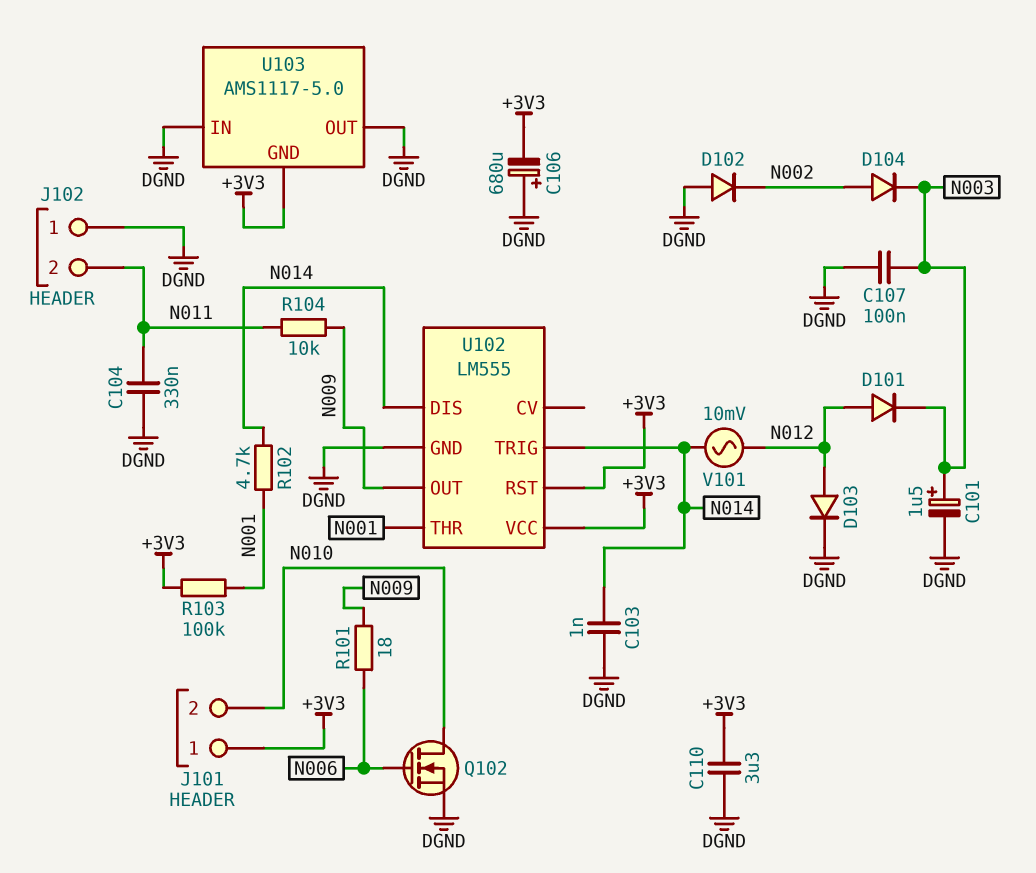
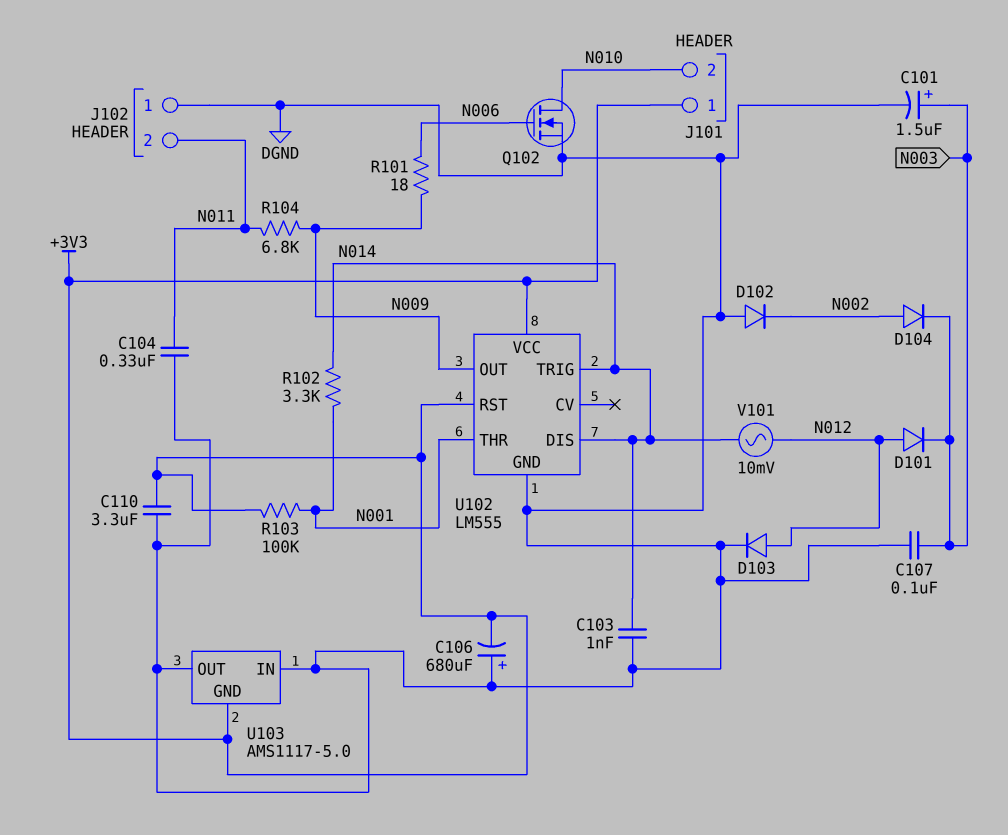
R102: 4.7k (N001, N014) -> 3.3k (N001, N014)
R104: 10k (N009, N011) -> 6.8k (N009, N011)

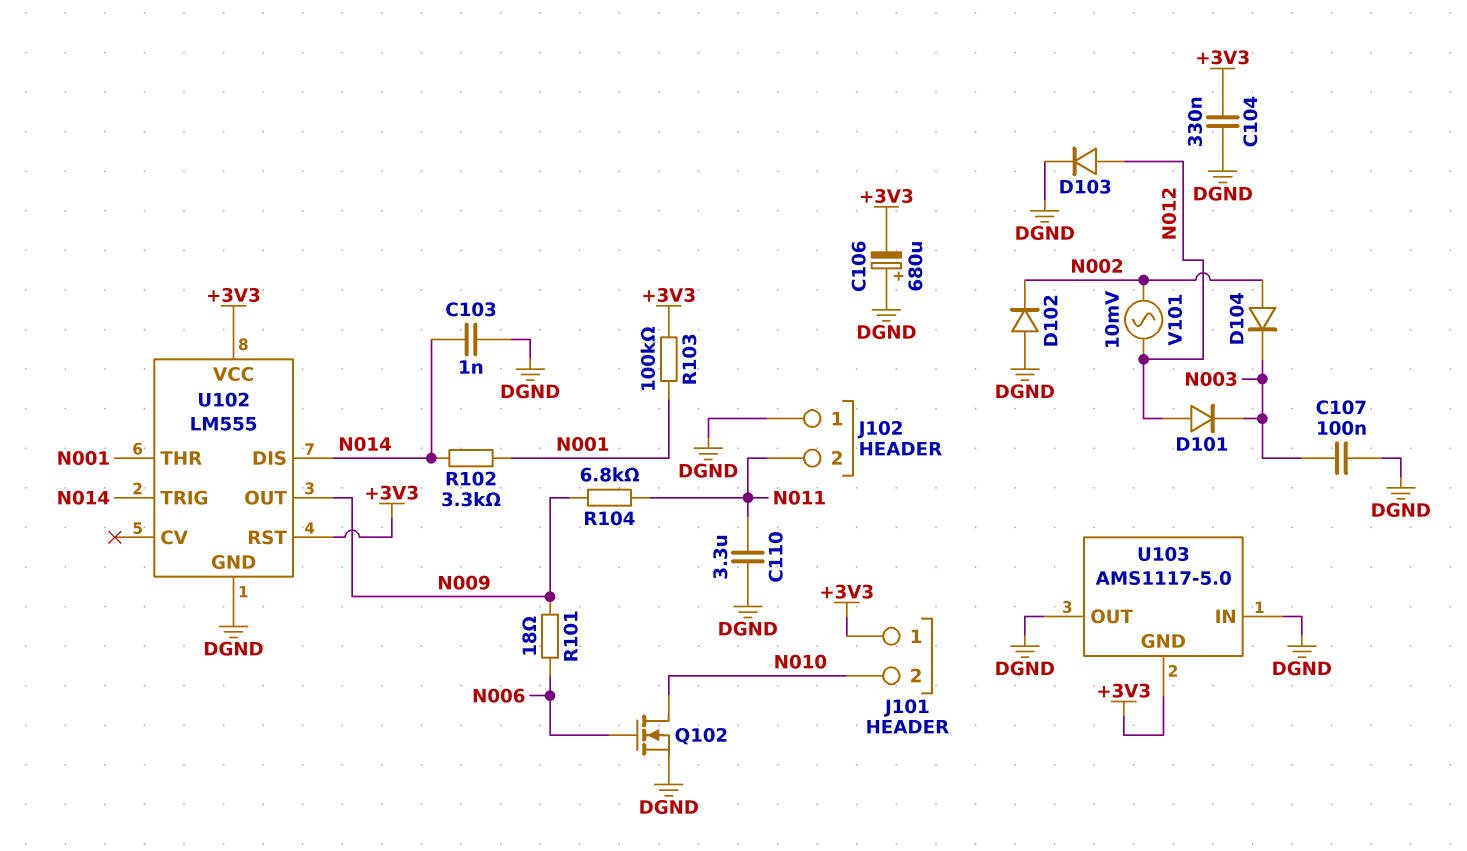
C101: 1.5uF (plus N003, minus DGND) -> none
C104: 330nF (DGND, N011) -> 330nF (+3V3, DGND)
C110: 3.3uF (+3V3, DGND) -> 3.3uF (DGND, N011)
V101: AC 10mV (N012, N014) -> AC 10mV (N002, N012)

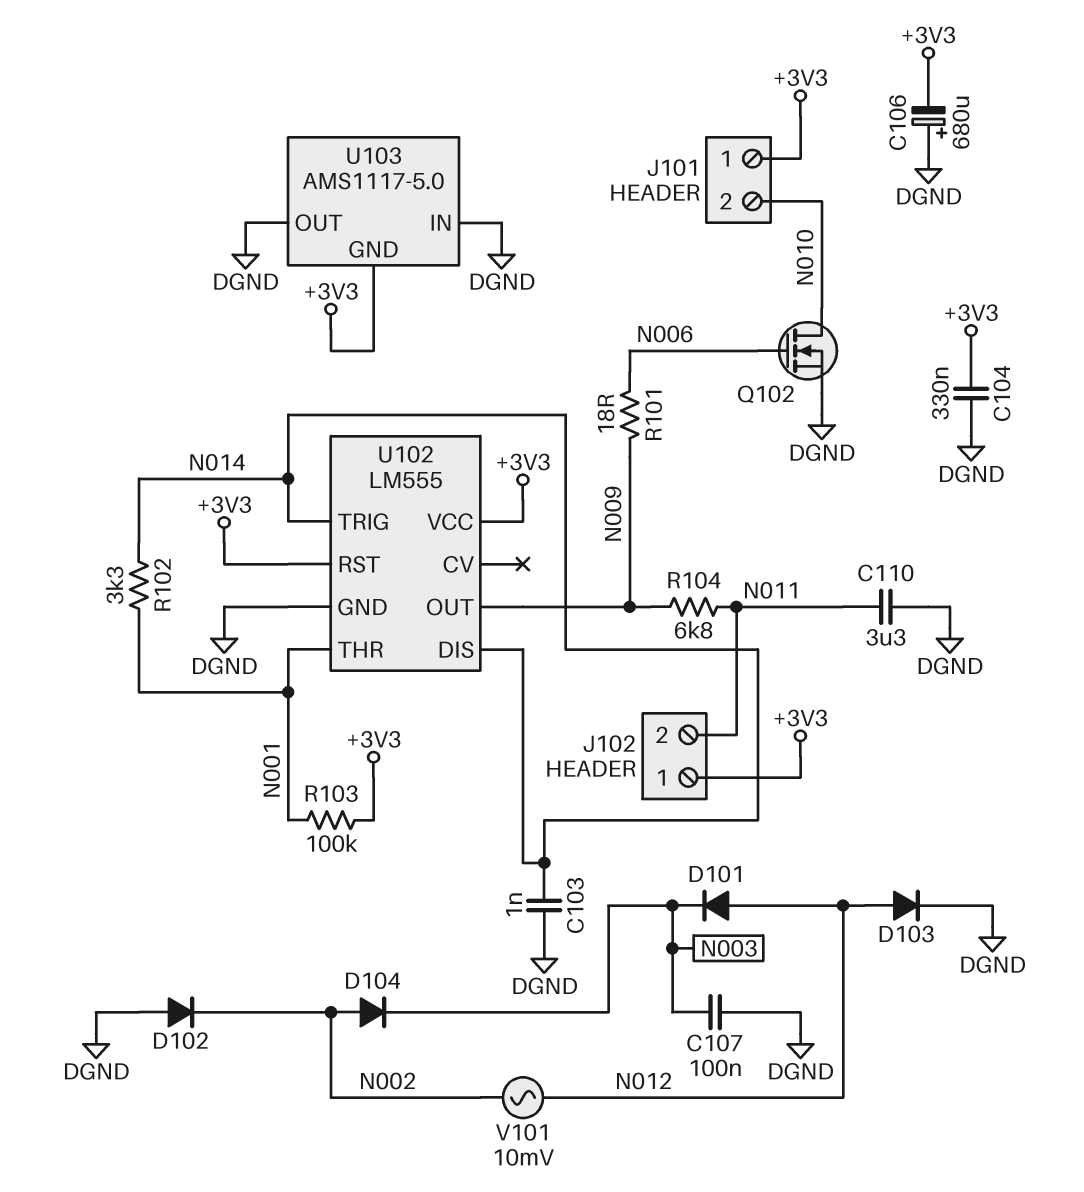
J102 pin 1: DGND -> +3V3

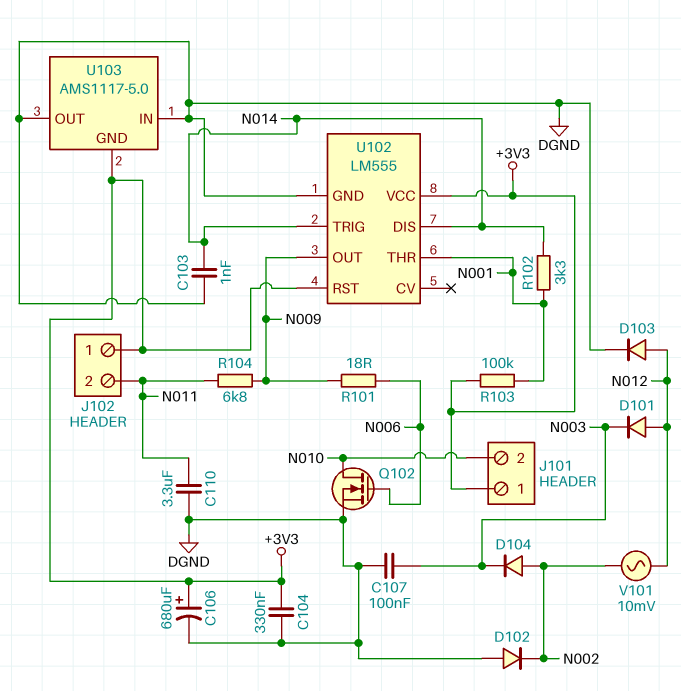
C106: 680uF (plus DGND, minus +3V3) -> 680uF (plus +3V3, minus DGND)

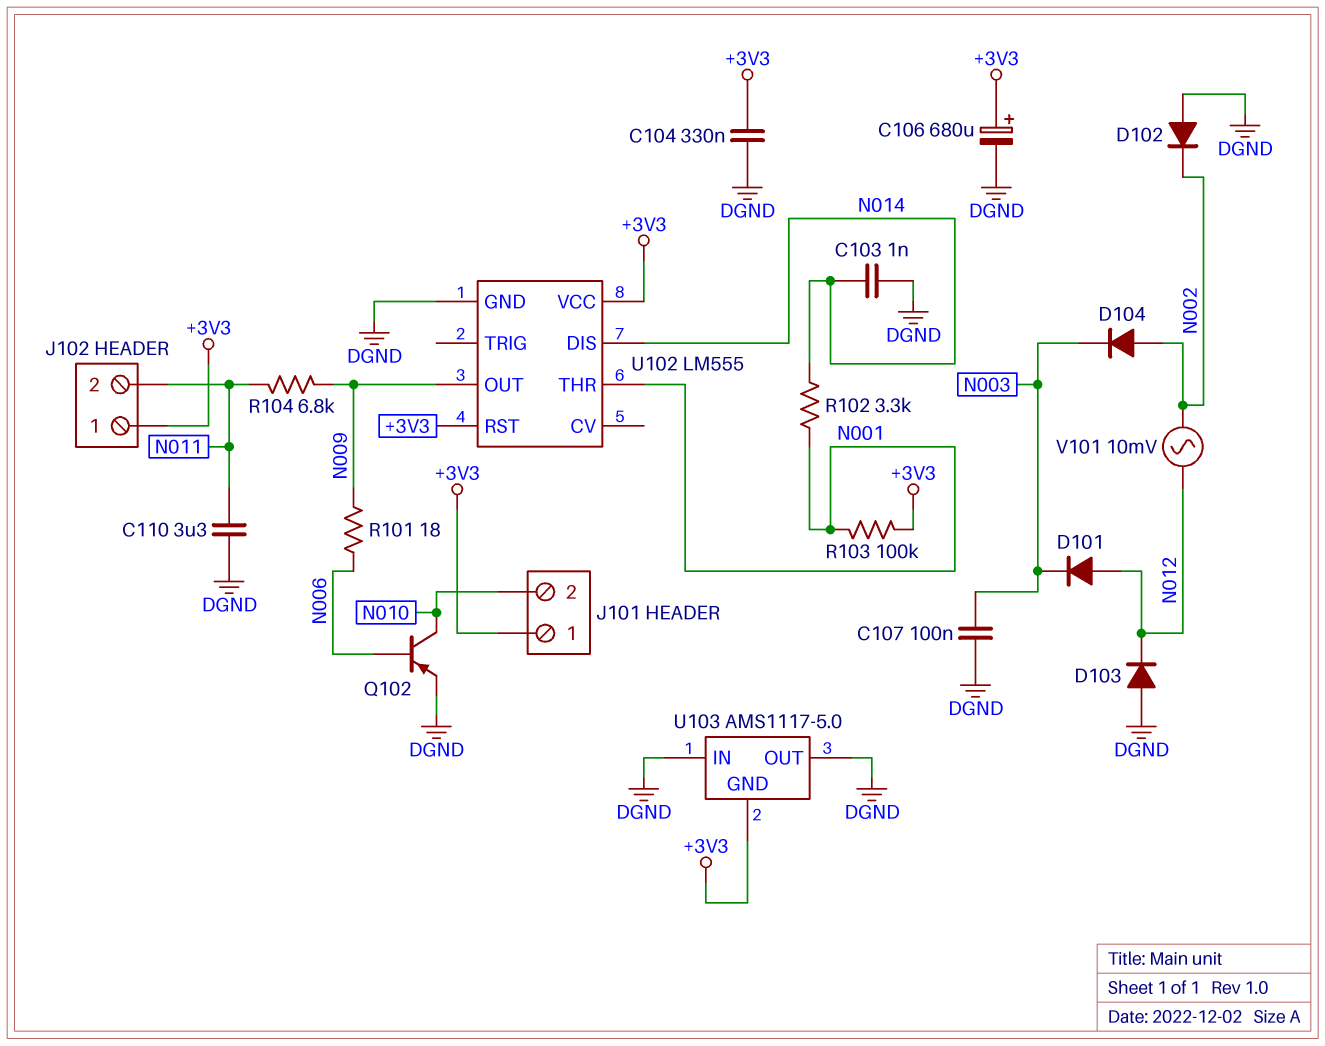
D103: diode (A N012, K DGND) -> diode (A DGND, K N012)
Q102: NMOS (G N006, D N010, S DGND) -> PNP (B N006, C N010, E DGND)
U102 pin TRIG: N014 -> none

